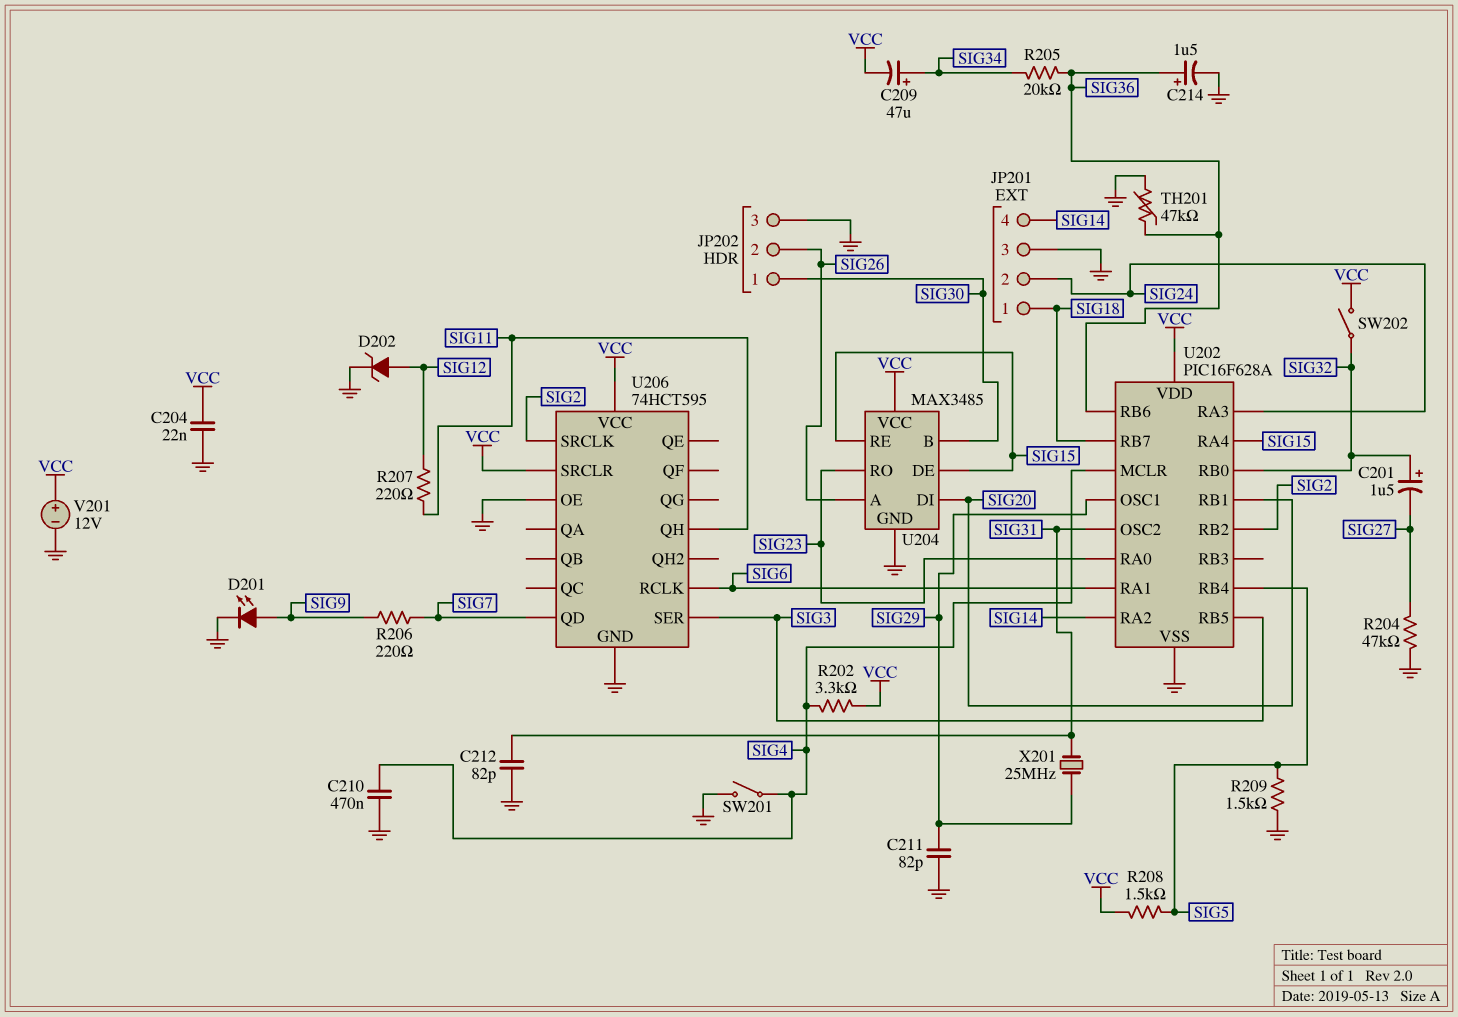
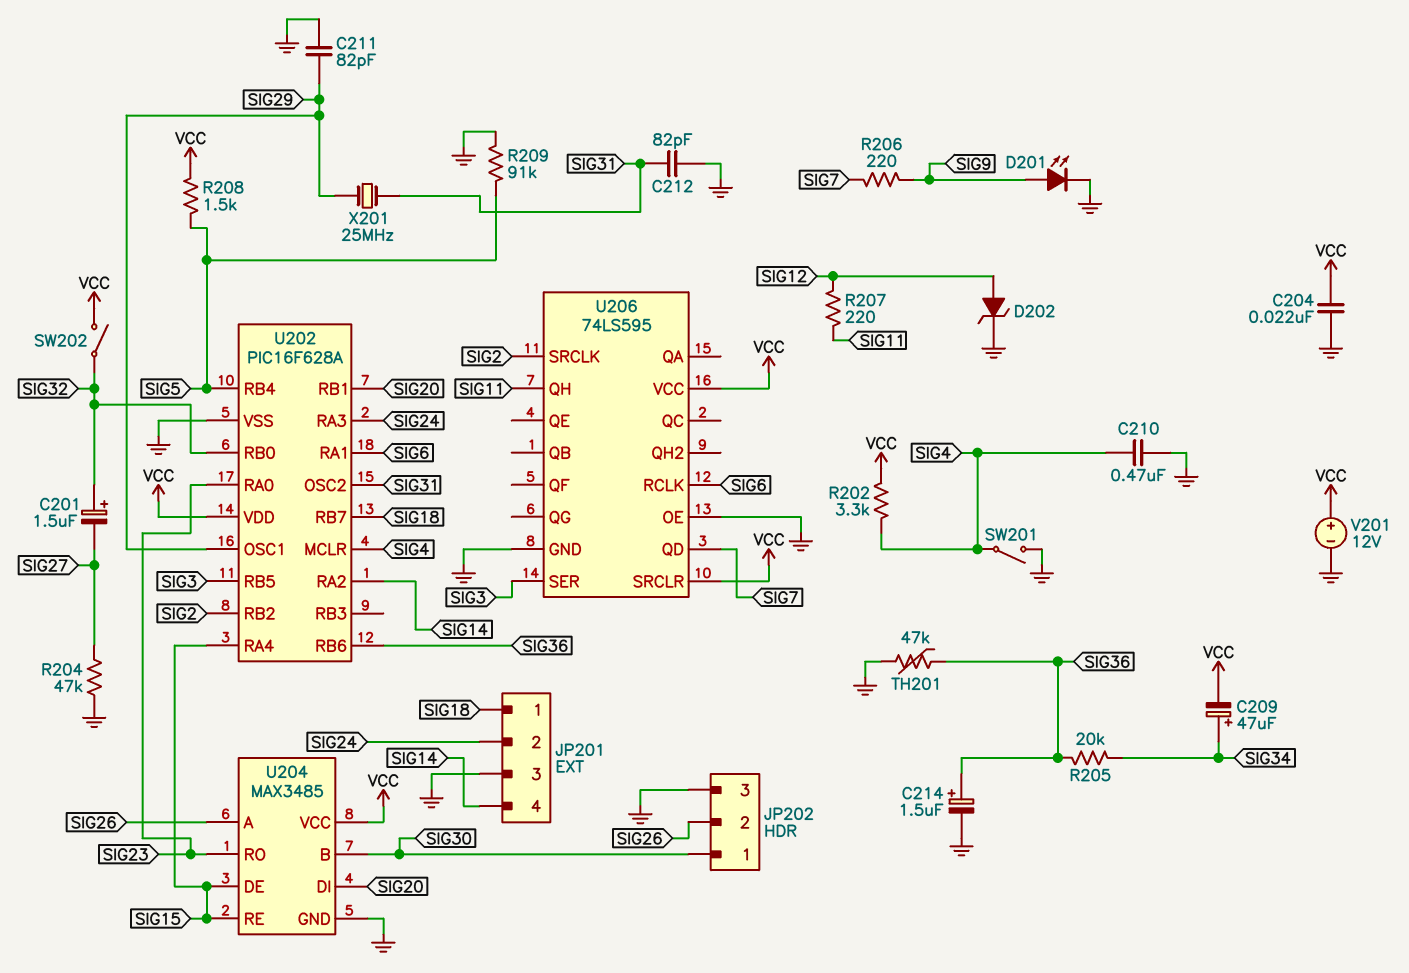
R209: 1.5k (GND, SIG5) -> 91k (GND, SIG5)
U206: 74HCT595 -> 74LS595

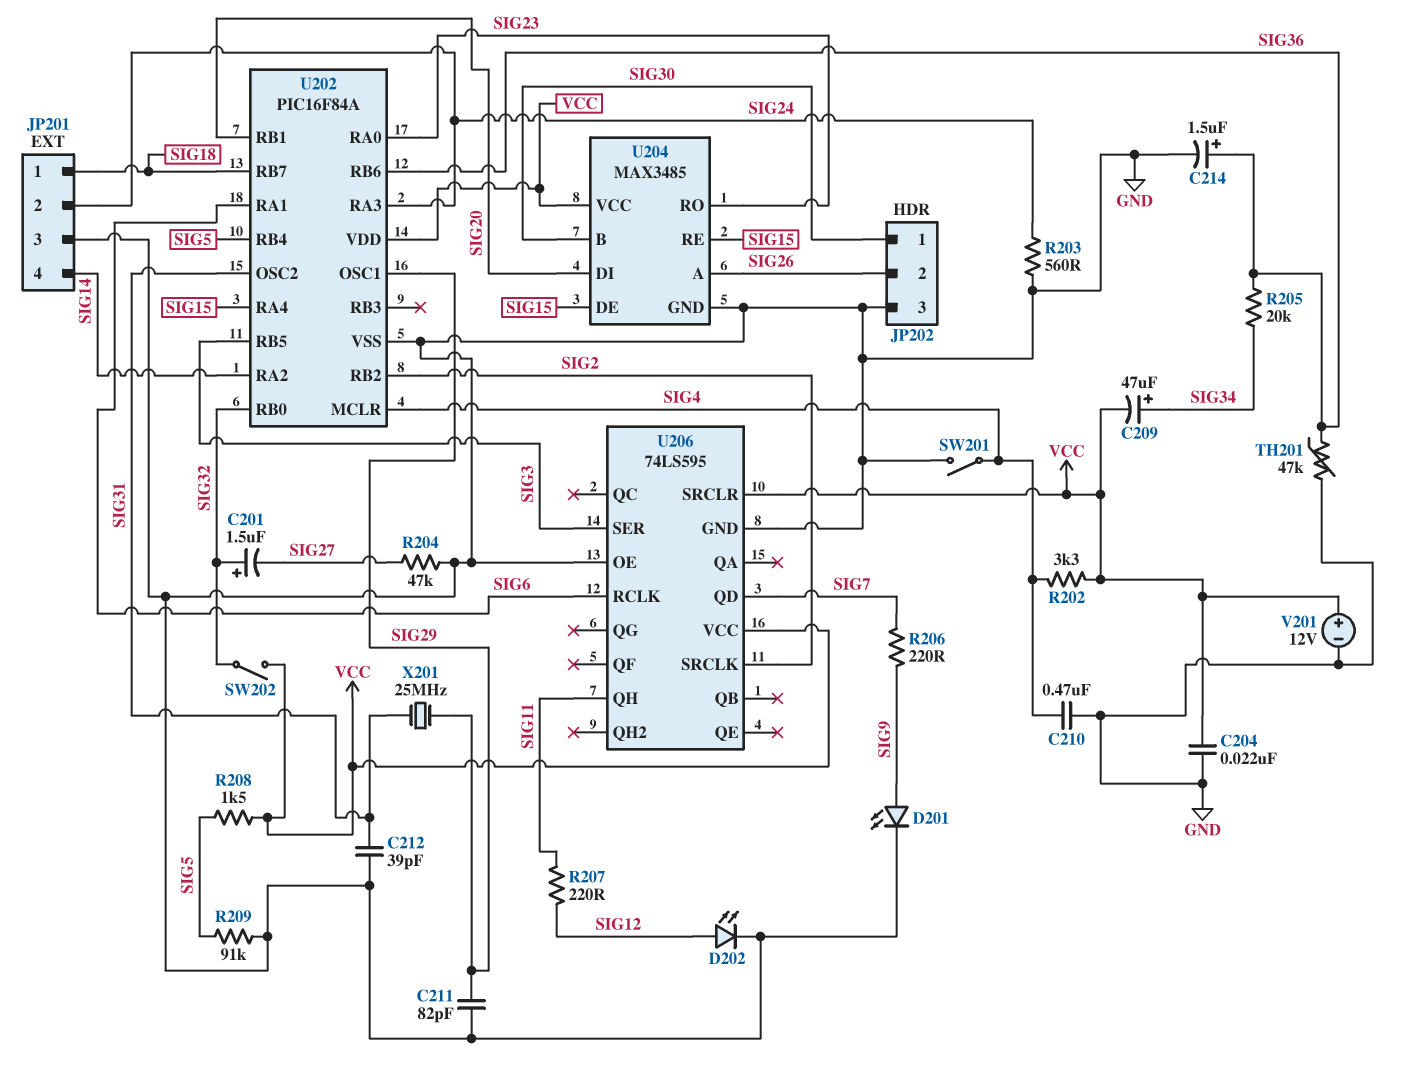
C212: 82pF (GND, SIG31) -> 39pF (GND, SIG31)
D202: zener (A SIG12, K GND) -> LED (A SIG12, K GND)
R203: none -> 560 (GND, SIG24)
U202: PIC16F628A -> PIC16F84A

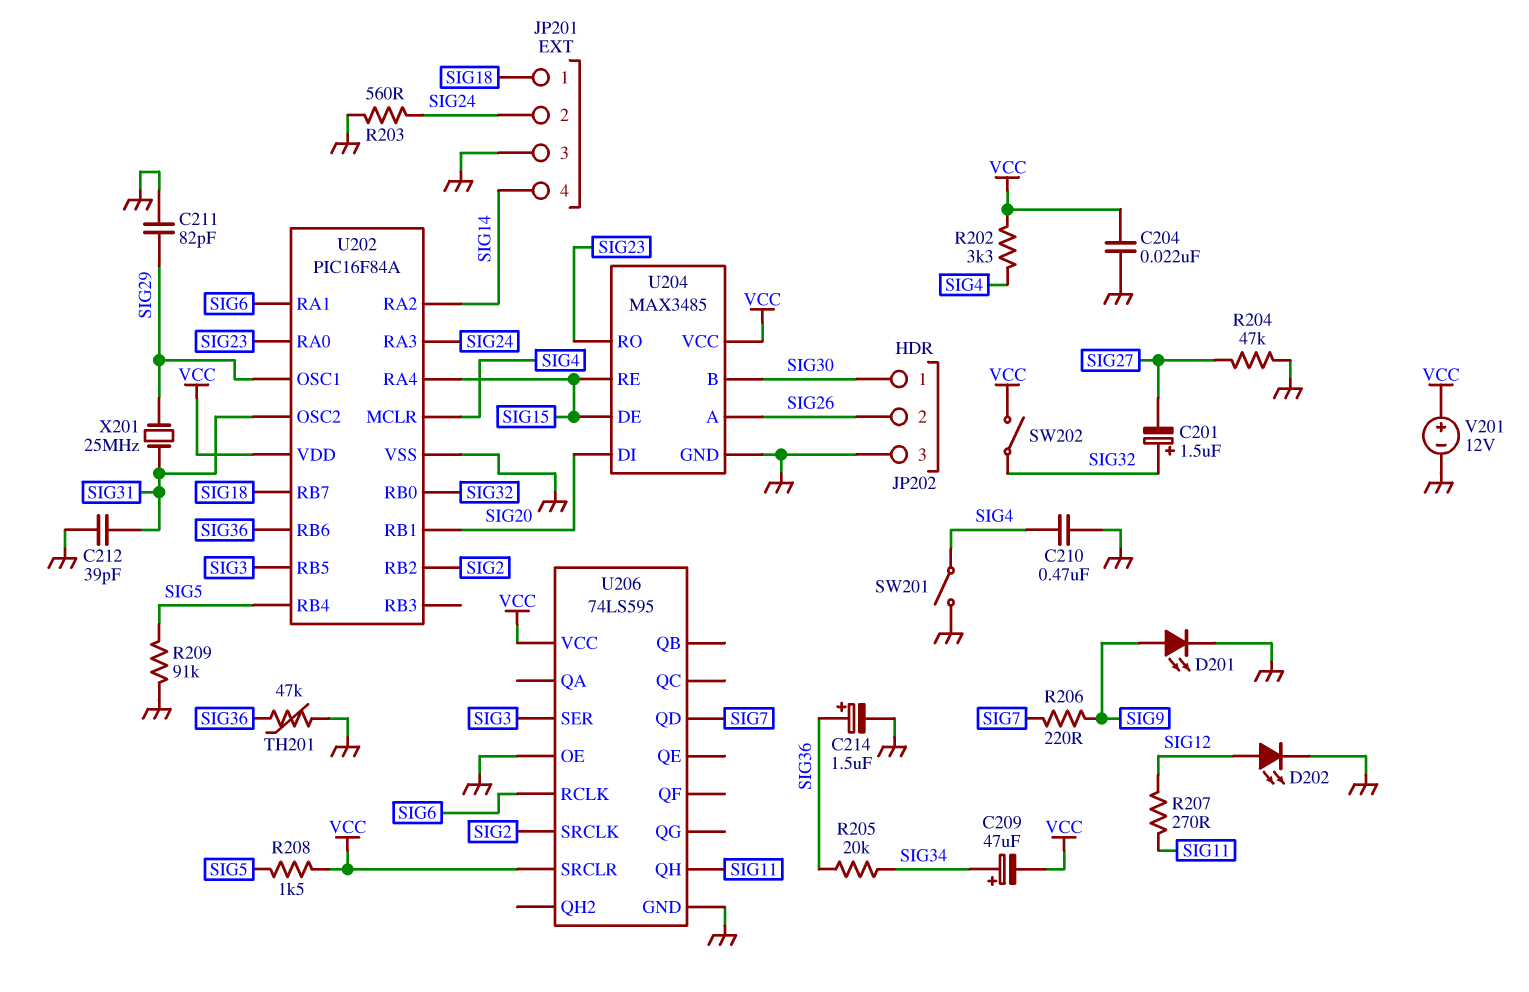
R207: 220 (SIG11, SIG12) -> 270 (SIG11, SIG12)

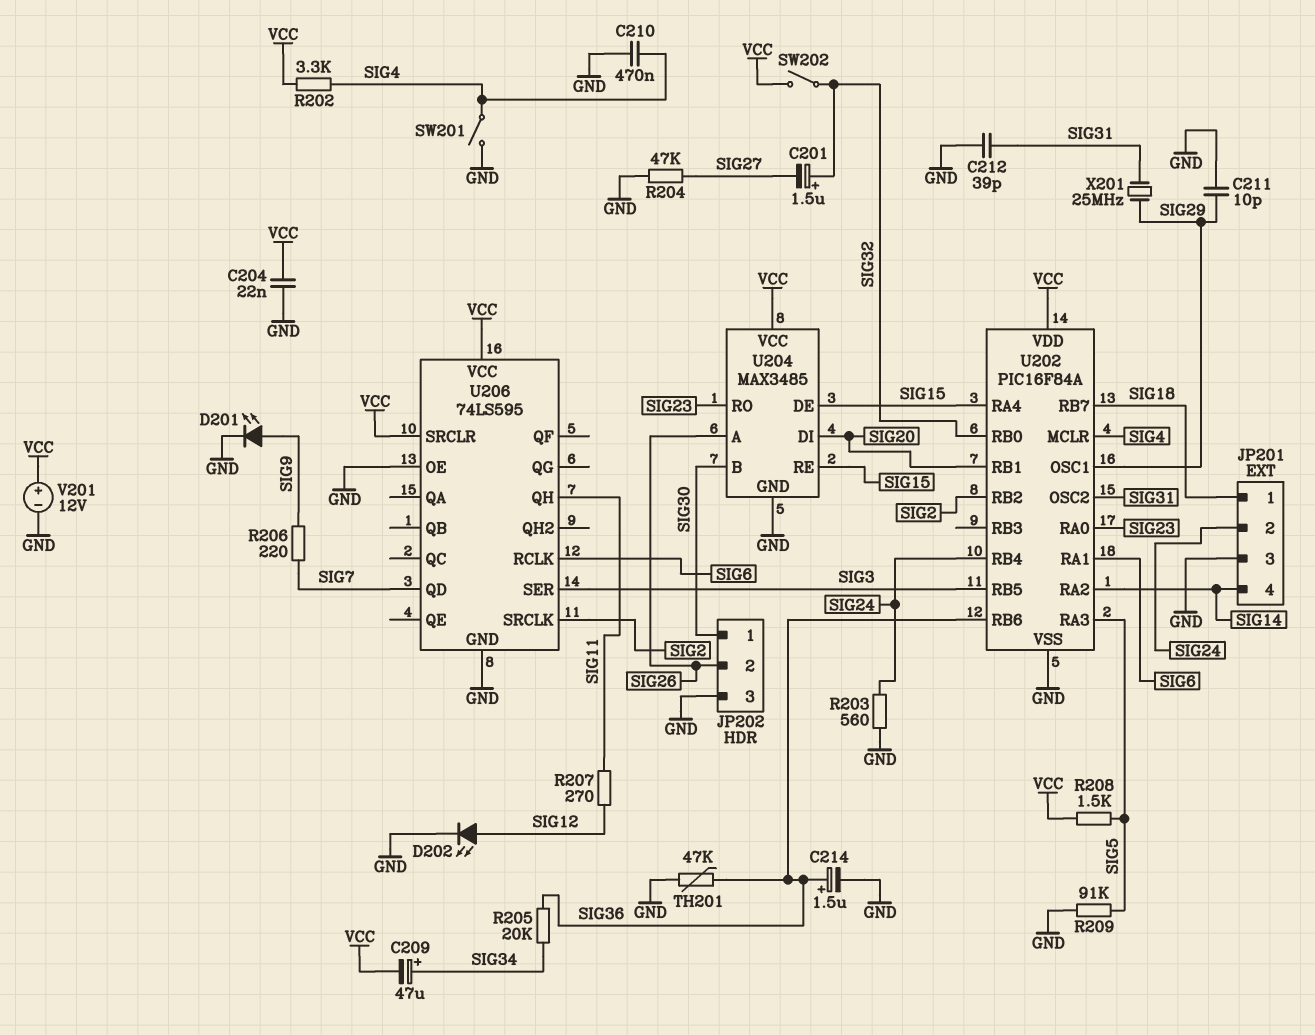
C211: 82pF (GND, SIG29) -> 10pF (GND, SIG29)
U202 pin RA3: SIG24 -> SIG5
U202 pin RB4: SIG5 -> SIG24

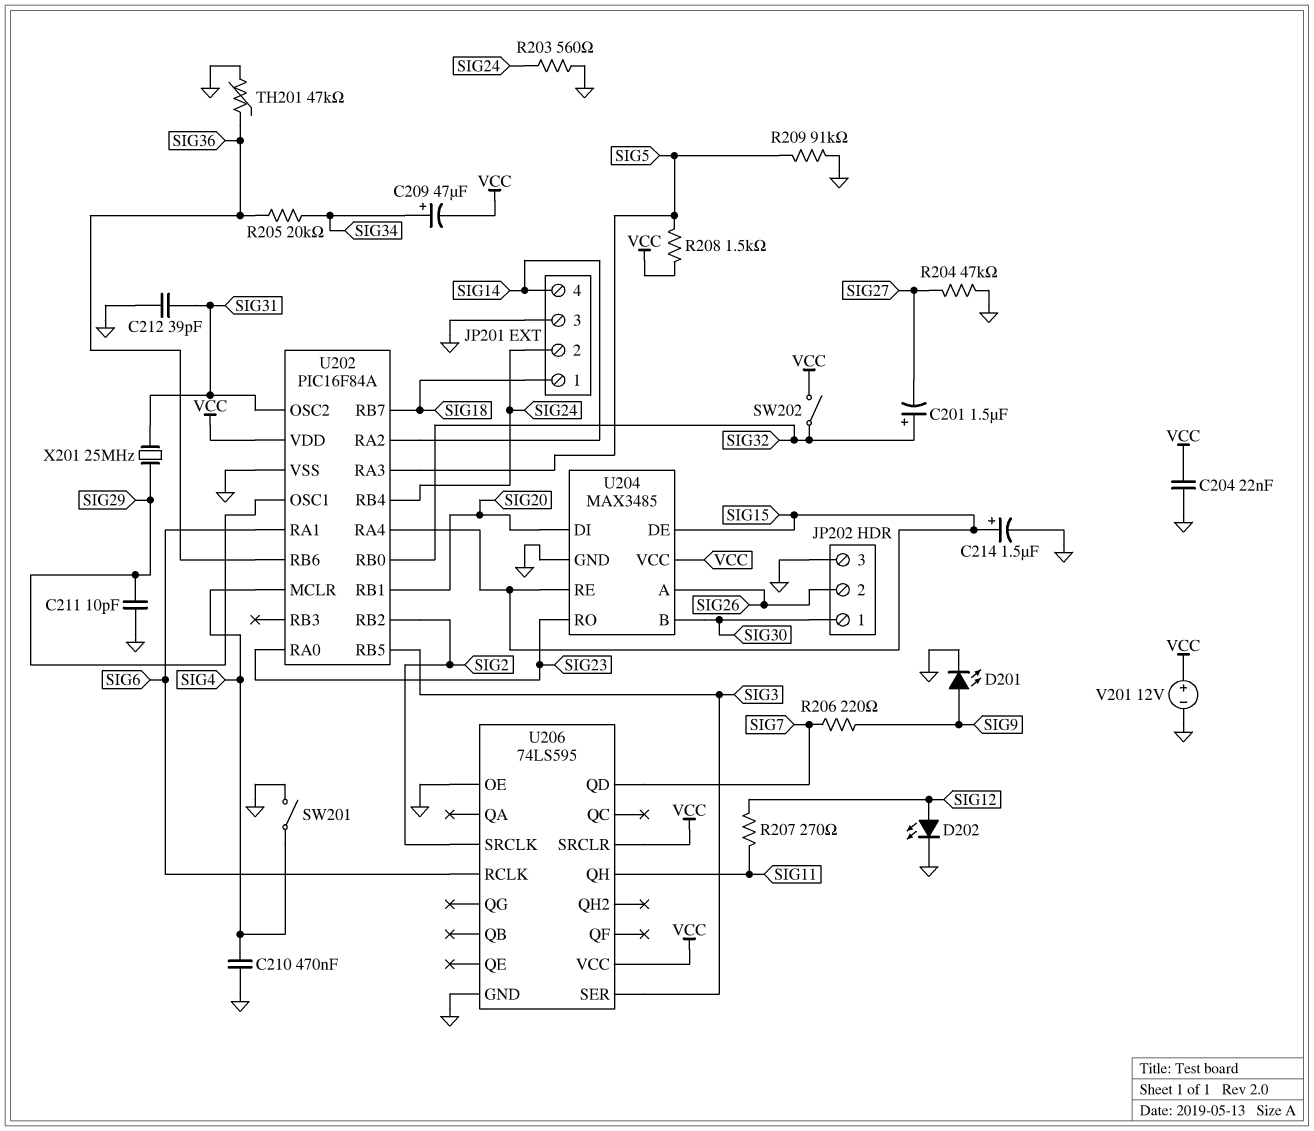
C214: 1.5uF (plus SIG36, minus GND) -> 1.5uF (plus SIG15, minus GND)
R202: 3.3k (SIG4, VCC) -> none

